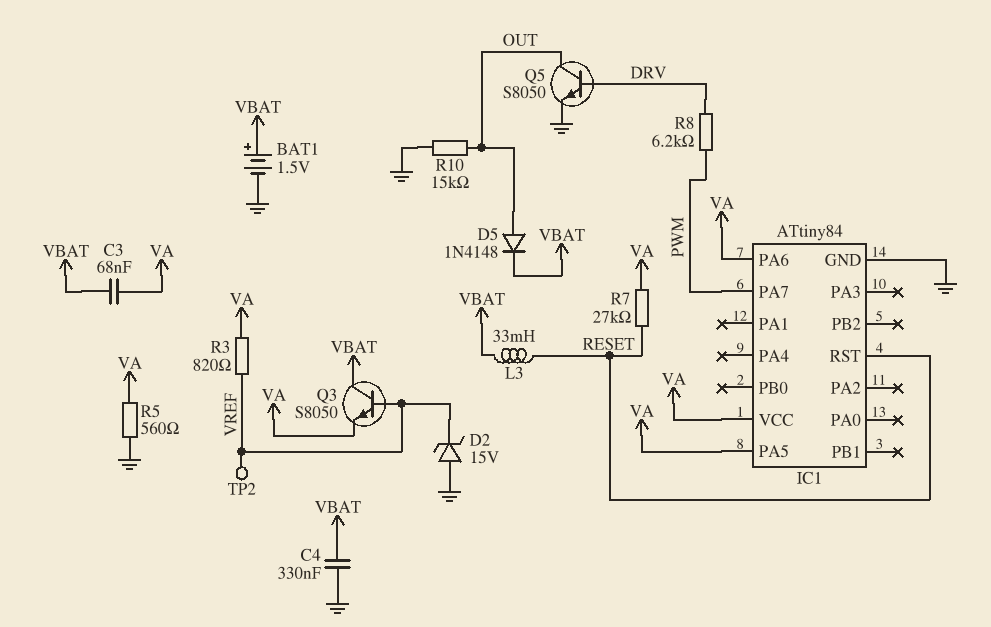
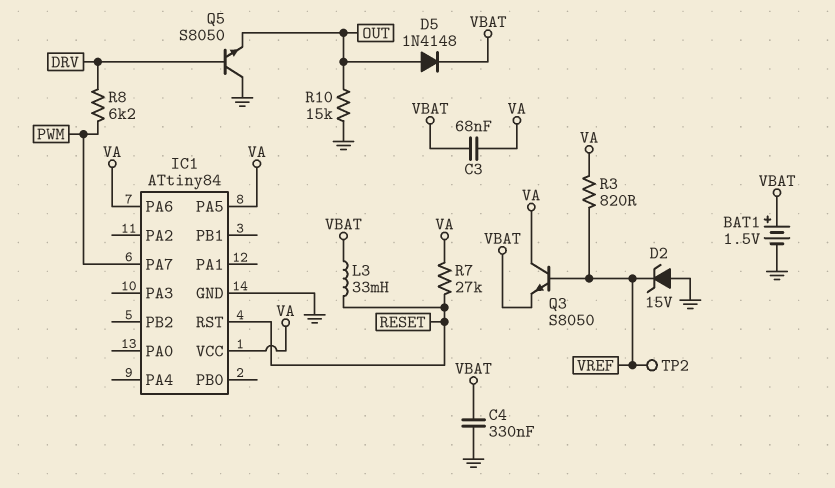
Q3: NPN S8050 (B VREF, C VBAT, E VA) -> NPN S8050 (B VREF, C VA, E VBAT)
Q5: NPN S8050 (B DRV, C OUT, E GND) -> NPN S8050 (B DRV, C GND, E OUT)
R5: 560 (GND, VA) -> none

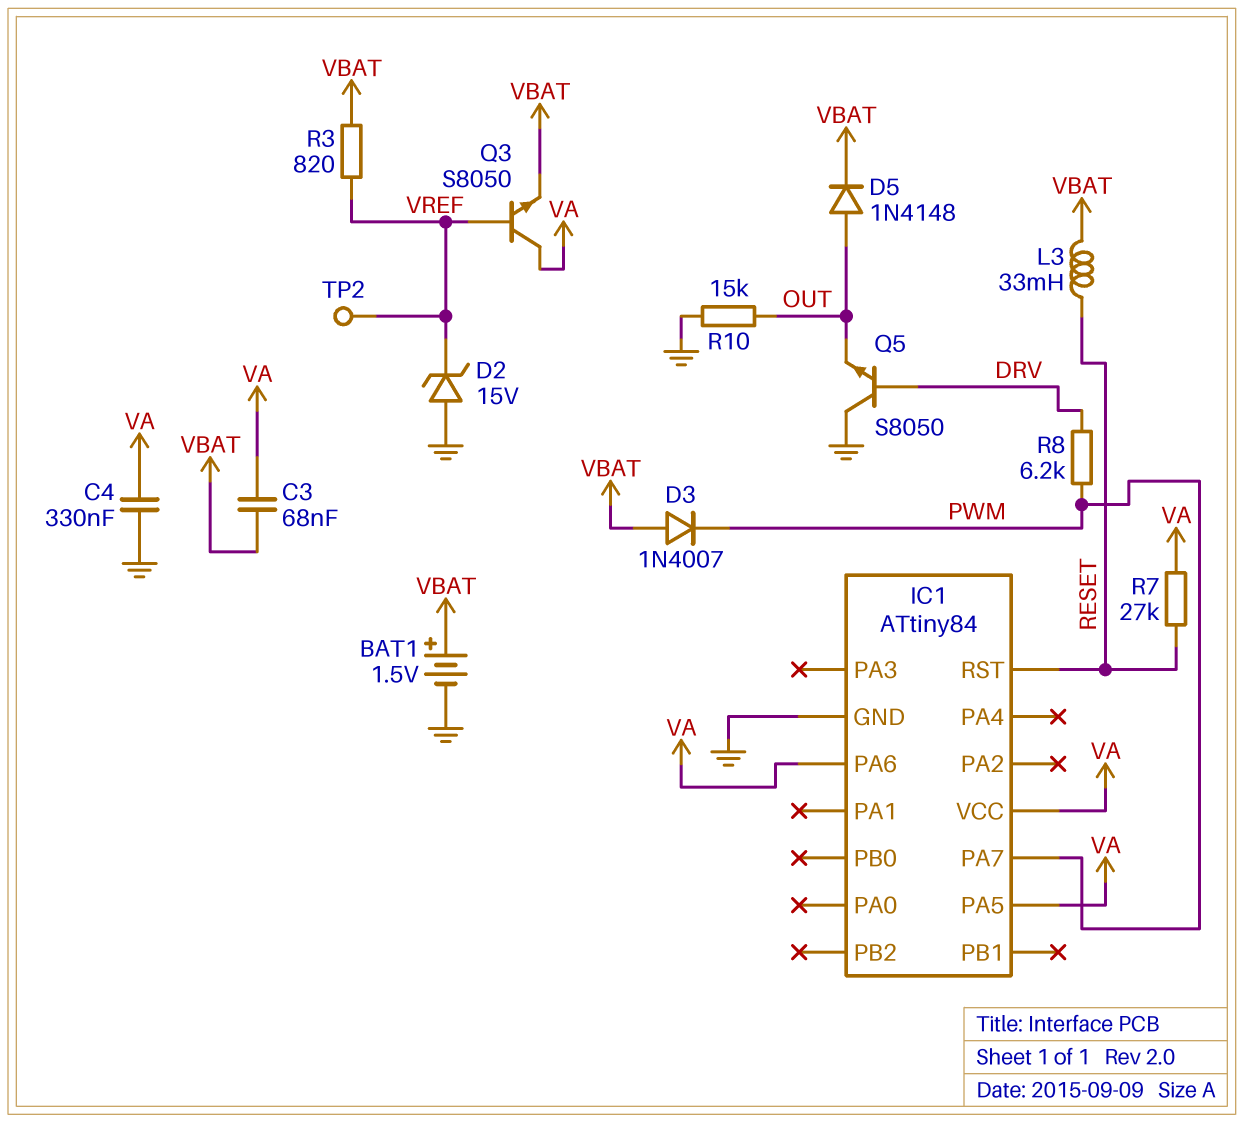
C4: 330nF (GND, VBAT) -> 330nF (GND, VA)
D3: none -> diode 1N4007 (A VBAT, K PWM)
R3: 820 (VA, VREF) -> 820 (VBAT, VREF)

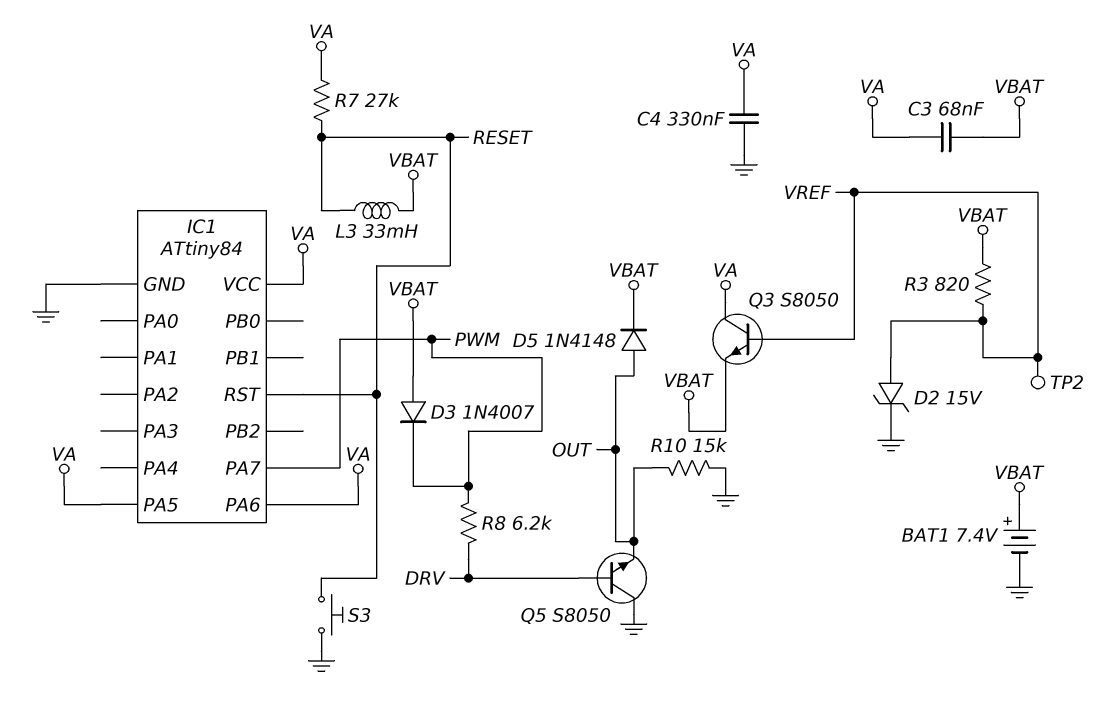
BAT1: 1.5V (plus VBAT, minus GND) -> 7.4V (plus VBAT, minus GND)
D2: zener 15V (A GND, K VREF) -> zener 15V (A VREF, K GND)
S3: none -> button (GND, RESET)

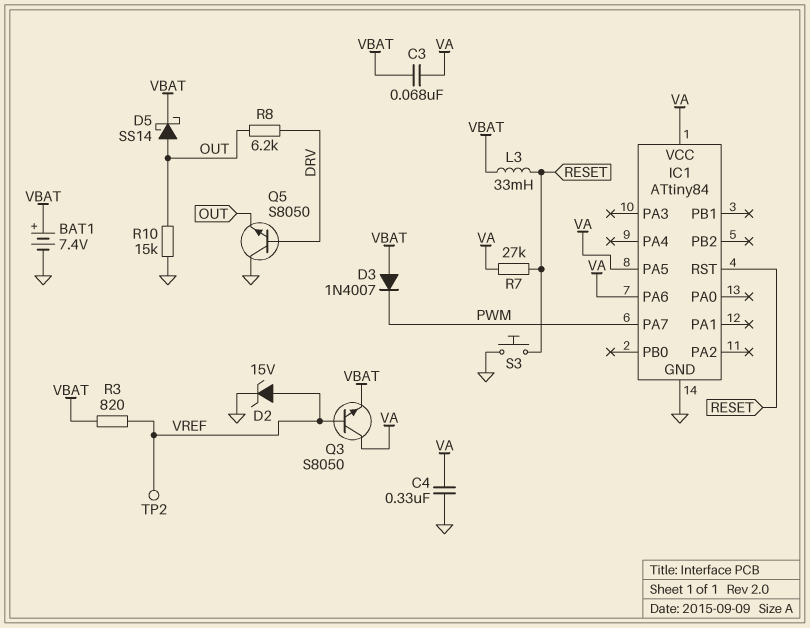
D5: diode 1N4148 (A OUT, K VBAT) -> schottky SS14 (A OUT, K VBAT)
R8: 6.2k (DRV, PWM) -> 6.2k (DRV, OUT)

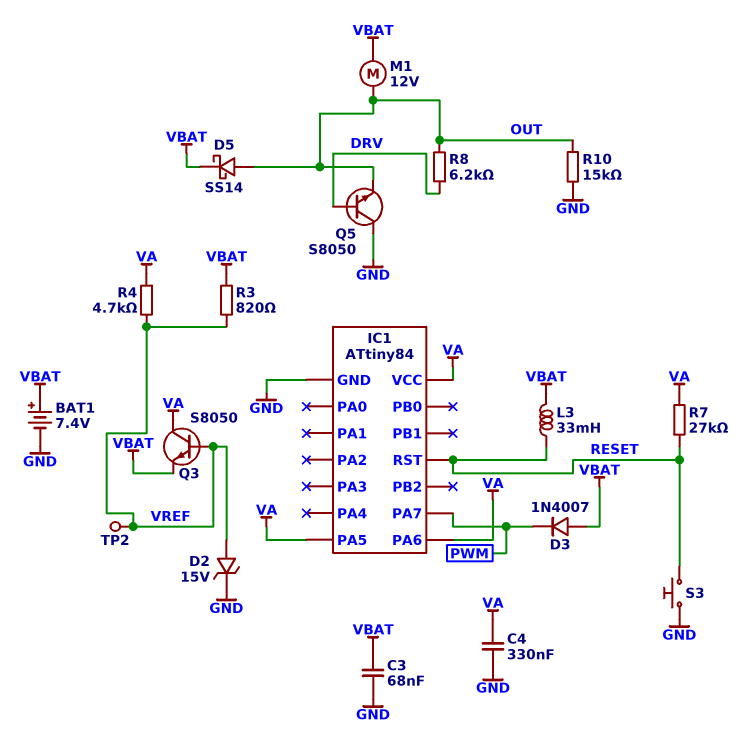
C3: 68nF (VA, VBAT) -> 68nF (GND, VBAT)
M1: none -> motor 12V (OUT, VBAT)
R4: none -> 4.7k (VA, VREF)

